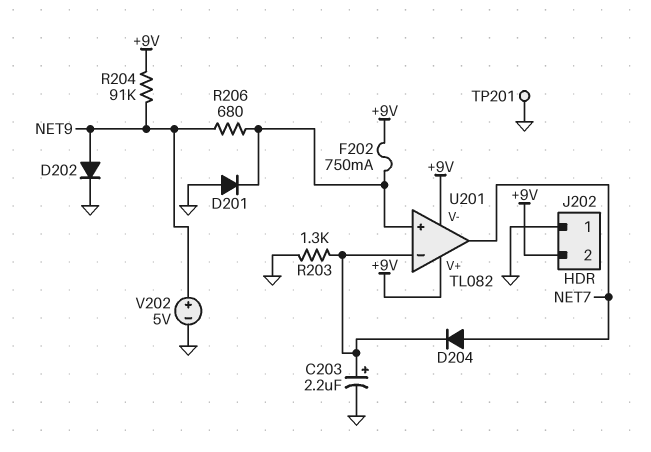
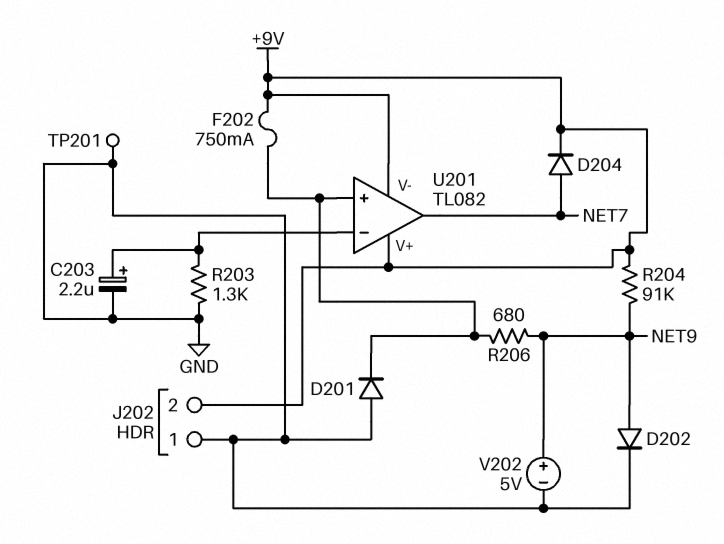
D204: diode (A NET7, K U201/in-) -> diode (A NET7, K +9V)

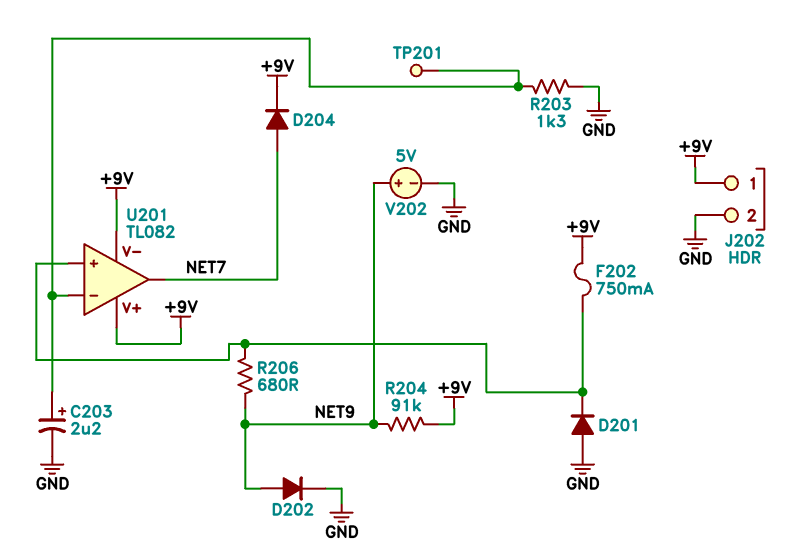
J202 pin 1: GND -> +9V
J202 pin 2: +9V -> GND
TP201: test point (GND) -> test point (U201/in-)

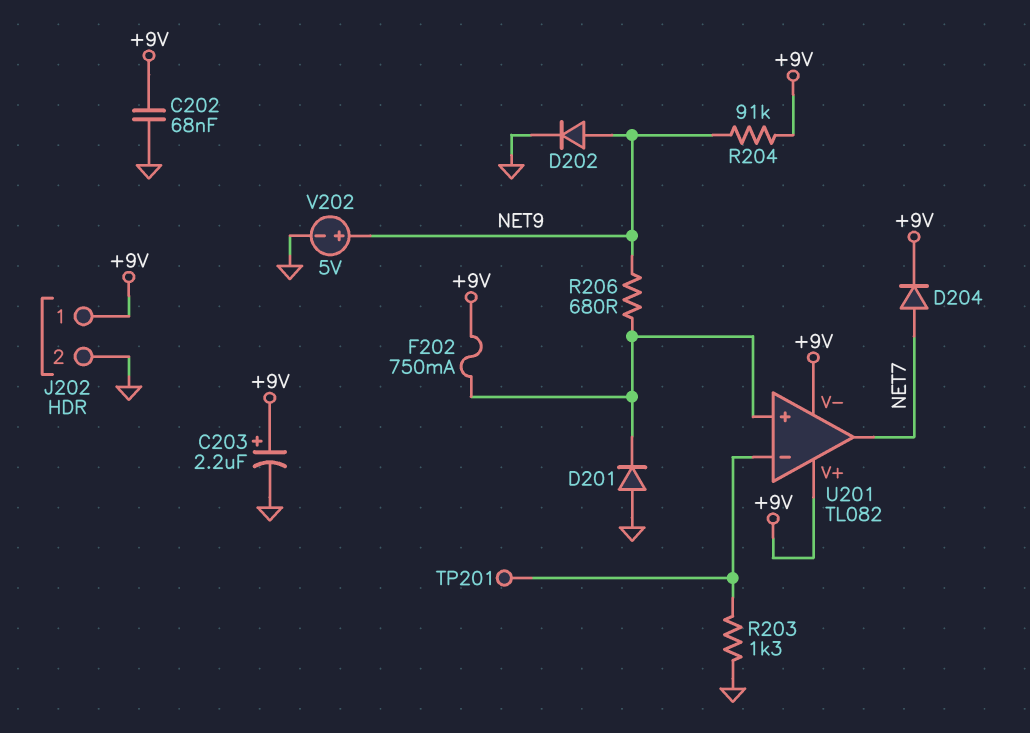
C202: none -> 68nF (+9V, GND)
C203: 2.2uF (plus U201/in-, minus GND) -> 2.2uF (plus +9V, minus GND)

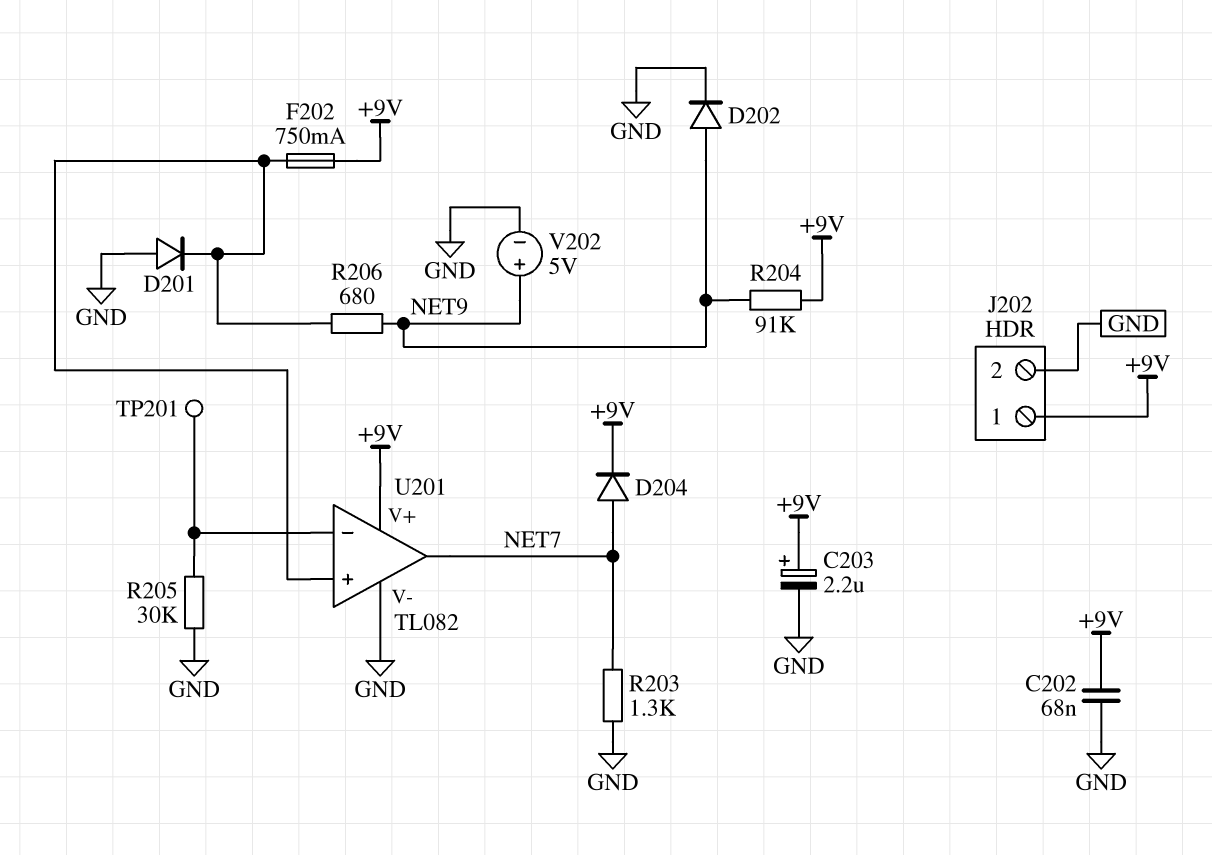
R203: 1.3k (GND, U201/in-) -> 1.3k (GND, NET7)
R205: none -> 30k (GND, U201/in-)
U201 pin V-: +9V -> GND

